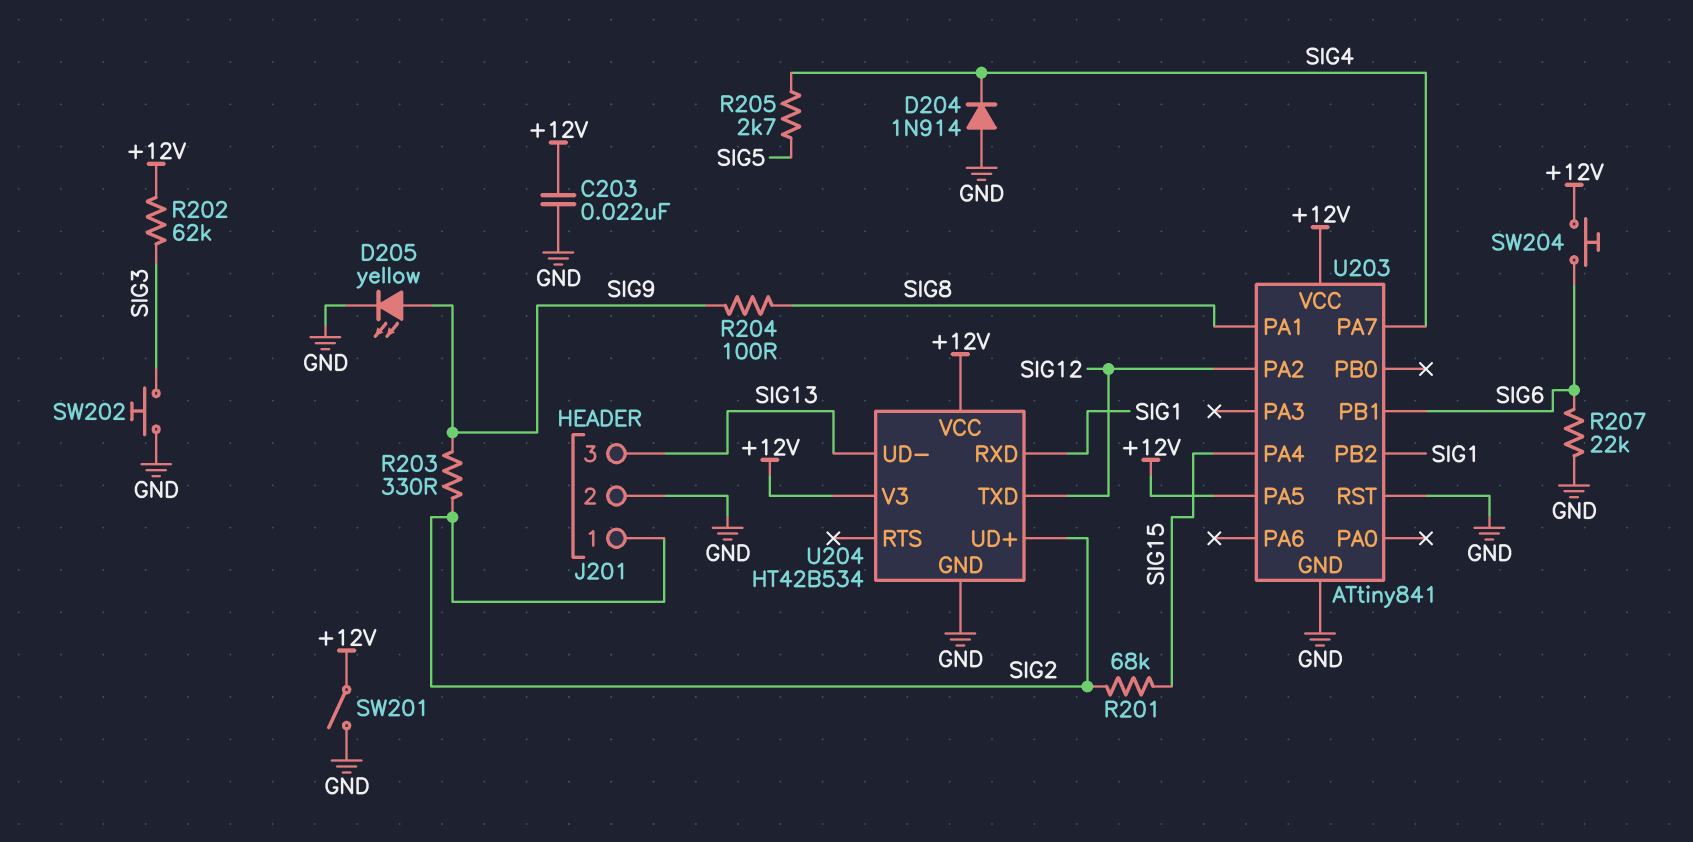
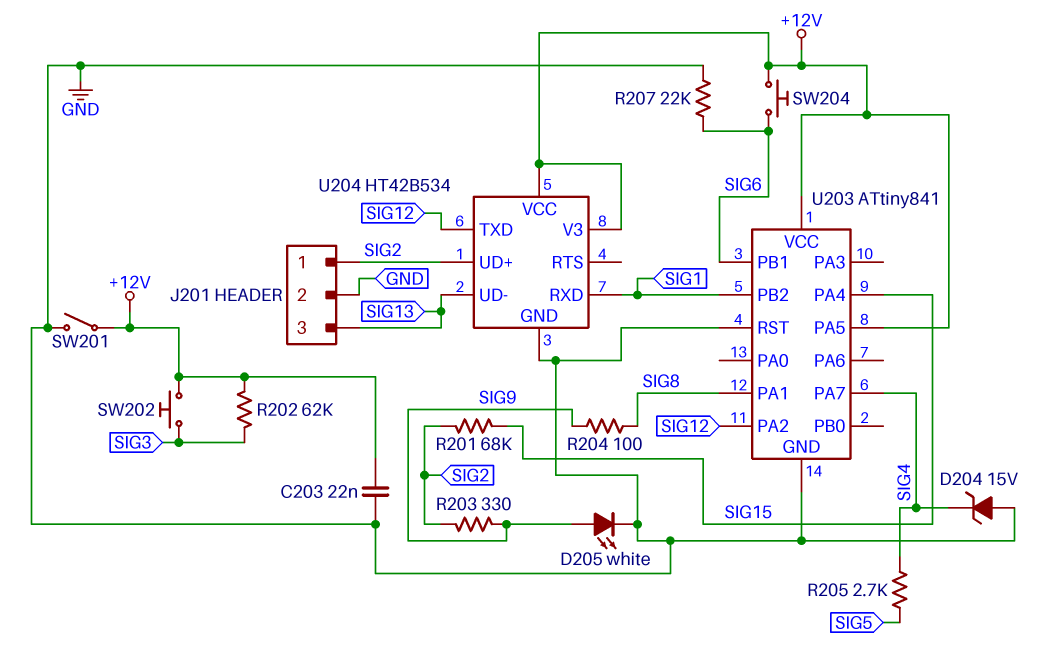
D204: diode 1N914 (A GND, K SIG4) -> zener 15V (A GND, K SIG4)
D205: LED yellow (A SIG9, K GND) -> LED white (A SIG9, K GND)
SW202: button (GND, SIG3) -> button (+12V, SIG3)

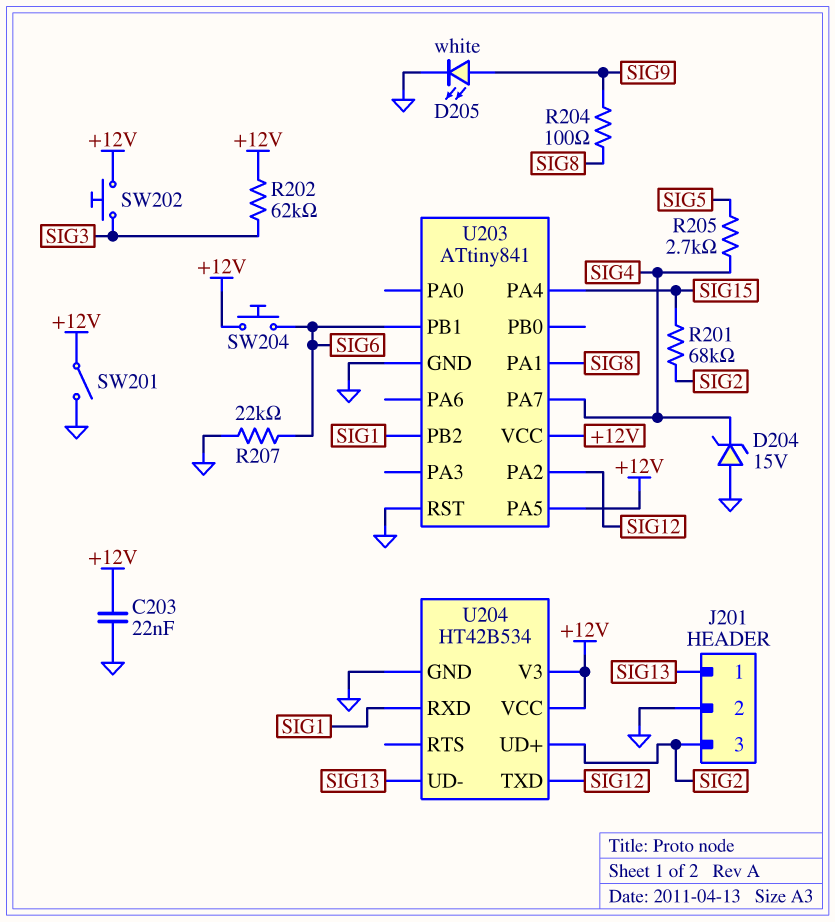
J201 pin 1: SIG2 -> SIG13
J201 pin 3: SIG13 -> SIG2
R203: 330 (SIG2, SIG9) -> none

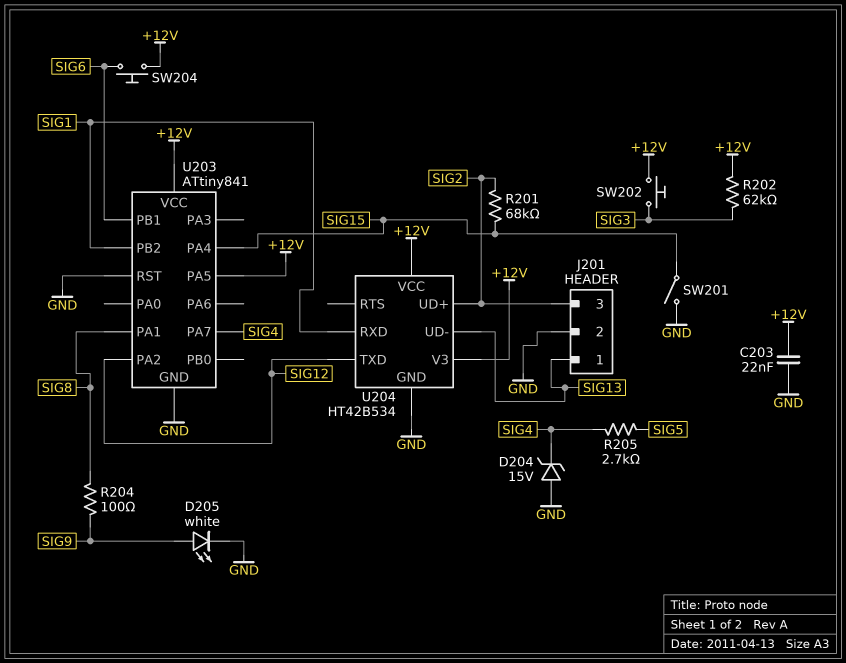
R207: 22k (GND, SIG6) -> none
SW201: switch (+12V, GND) -> switch (GND, SIG15)

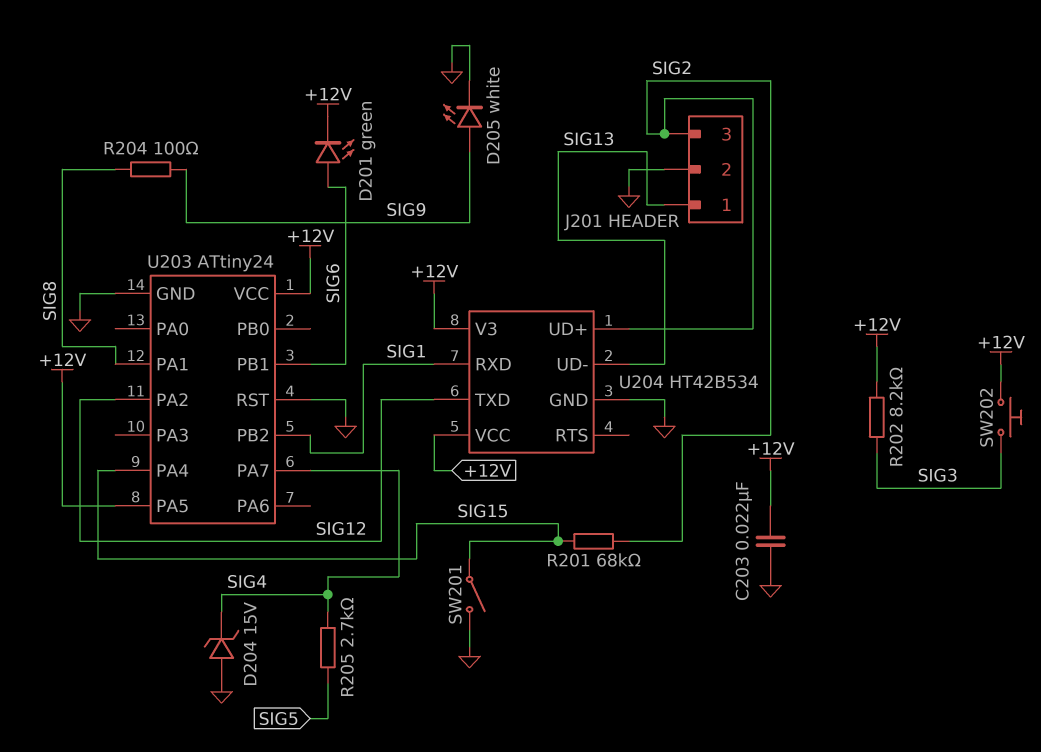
D201: none -> LED green (A SIG6, K +12V)
R202: 62k (+12V, SIG3) -> 8.2k (+12V, SIG3)
SW204: button (+12V, SIG6) -> none
U203: ATtiny841 -> ATtiny24

